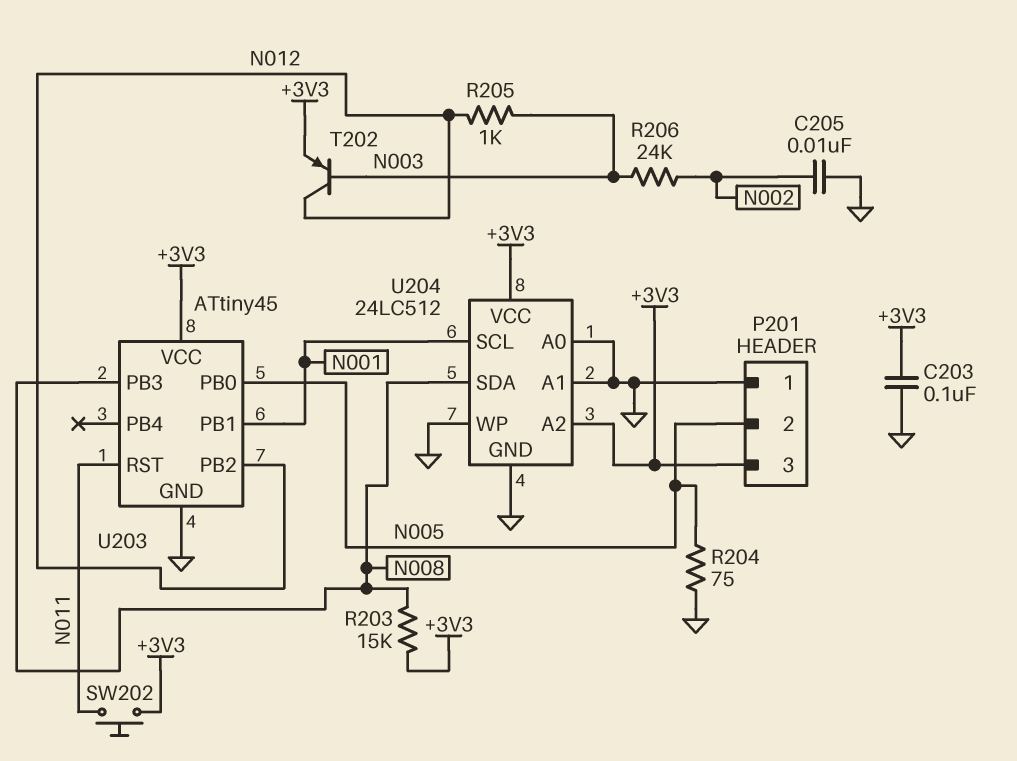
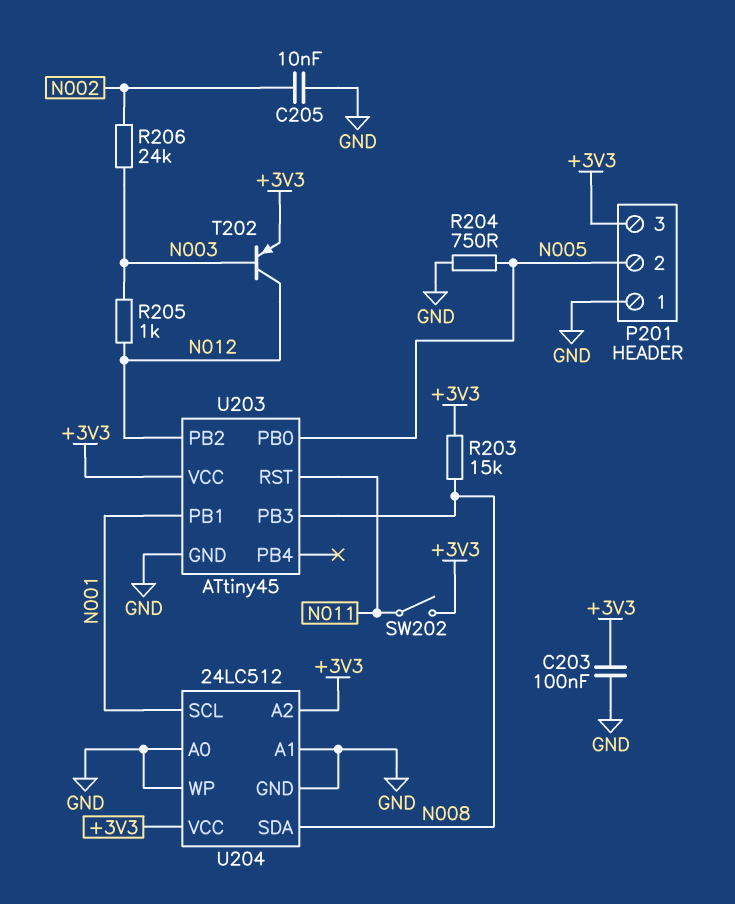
R204: 75 (GND, N005) -> 750 (GND, N005)
SW202: button (+3V3, N011) -> switch (+3V3, N011)

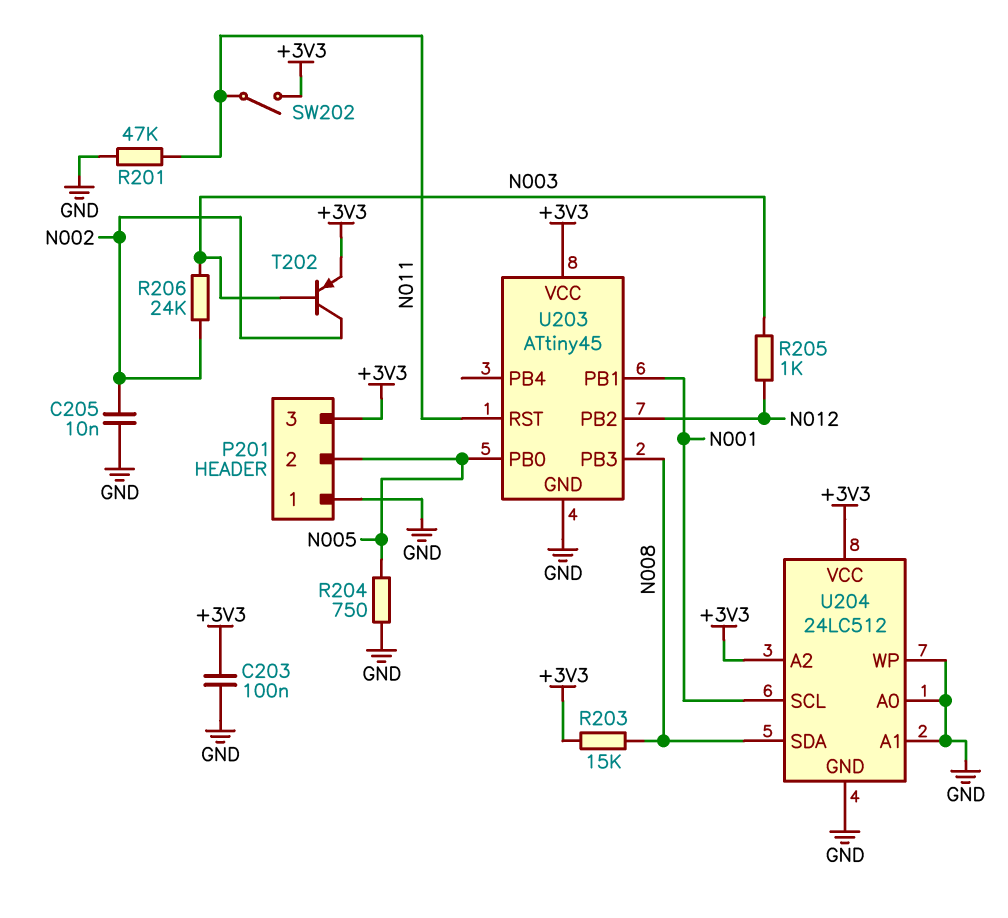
R201: none -> 47k (GND, N011)
T202: PNP (B N003, C N012, E +3V3) -> PNP (B N003, C N002, E +3V3)

